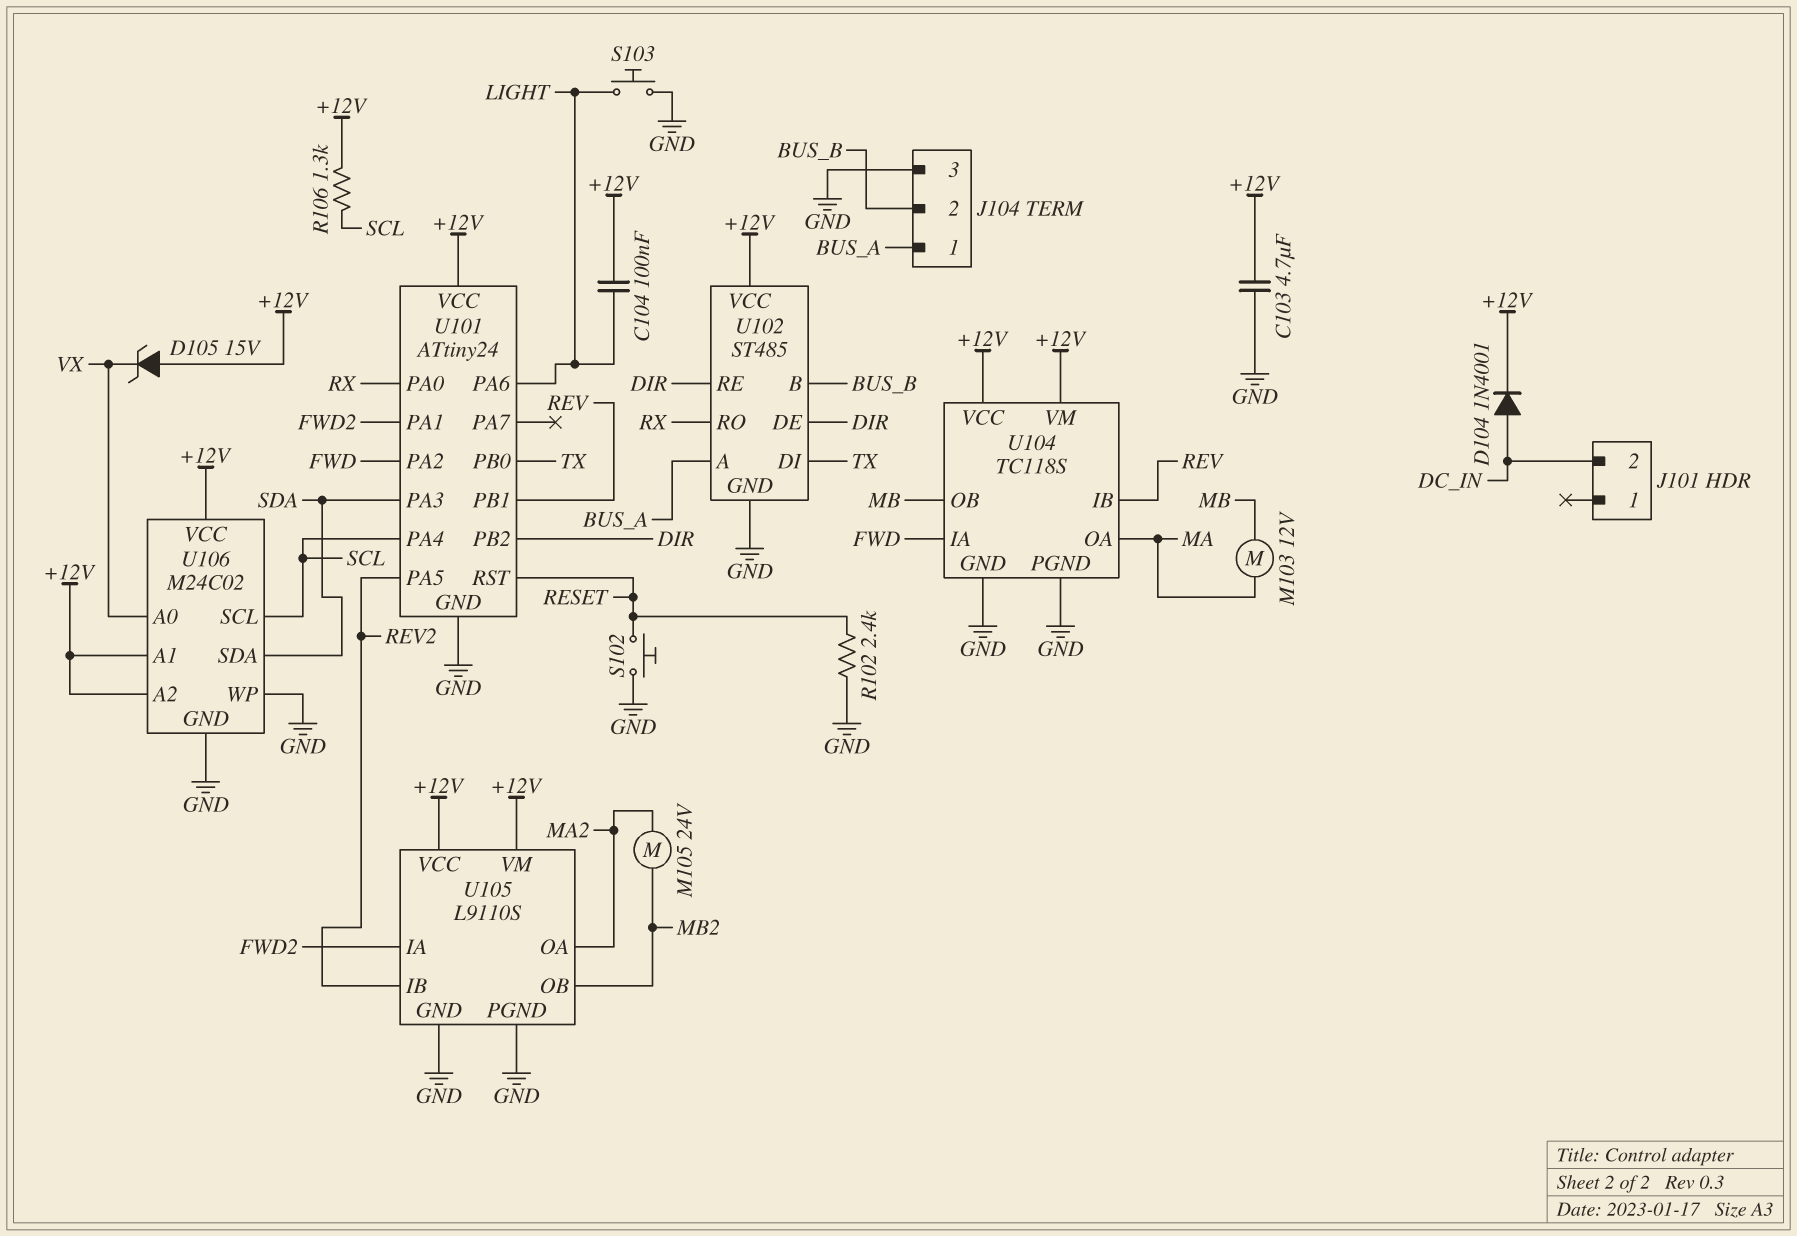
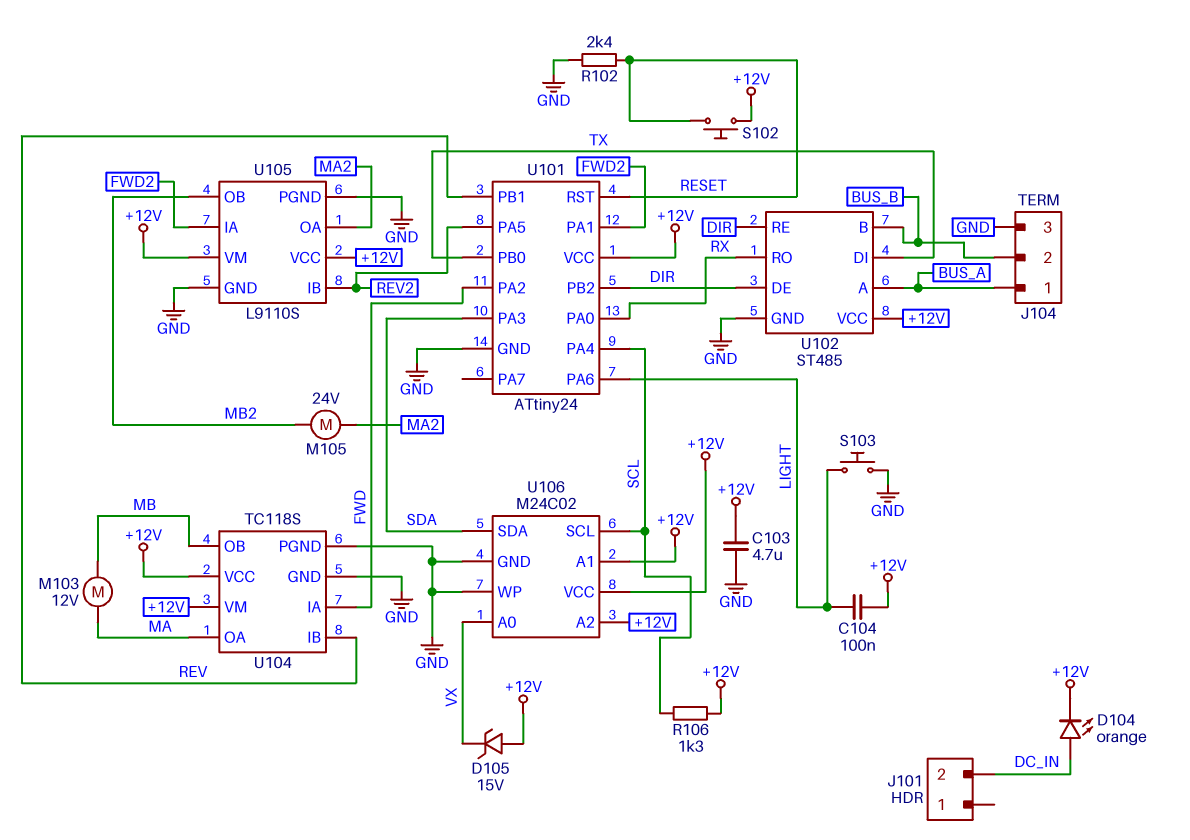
D104: diode 1N4001 (A DC_IN, K +12V) -> LED orange (A DC_IN, K +12V)
S102: button (GND, RESET) -> button (+12V, RESET)

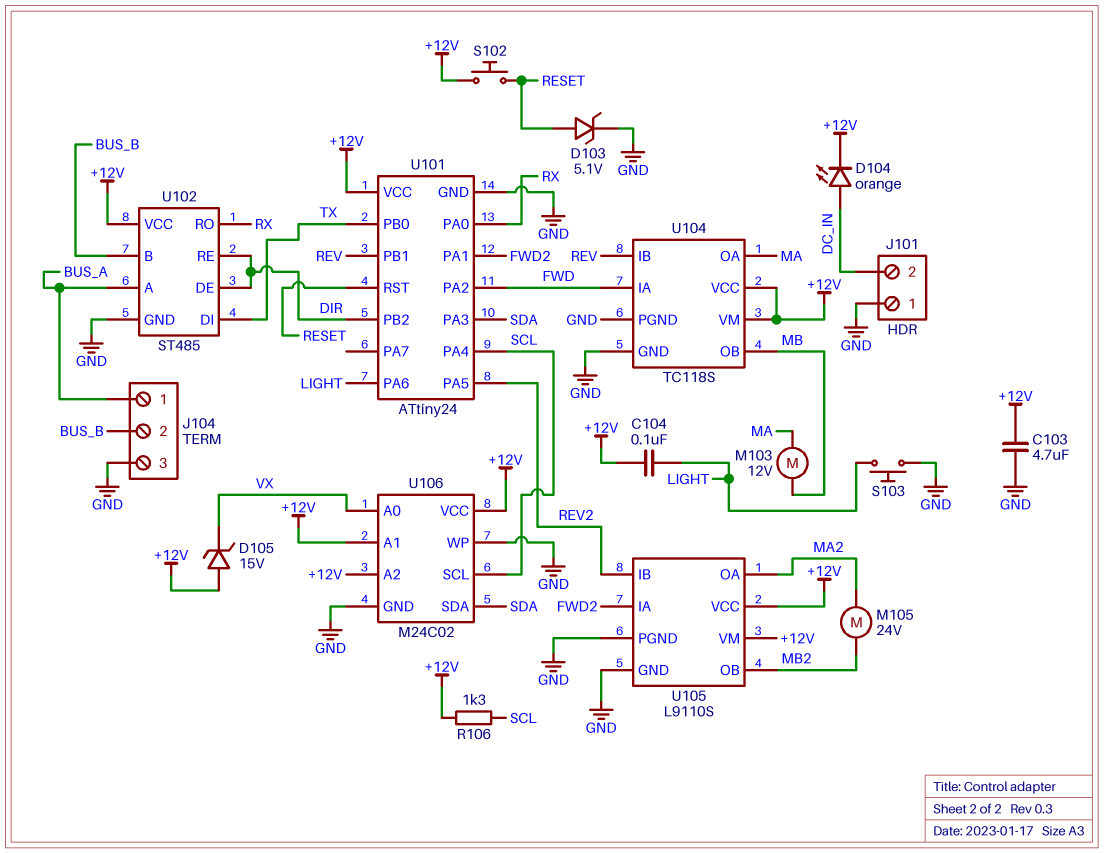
D103: none -> zener 5.1V (A RESET, K GND)
J101 pin 1: none -> GND
R102: 2.4k (GND, RESET) -> none

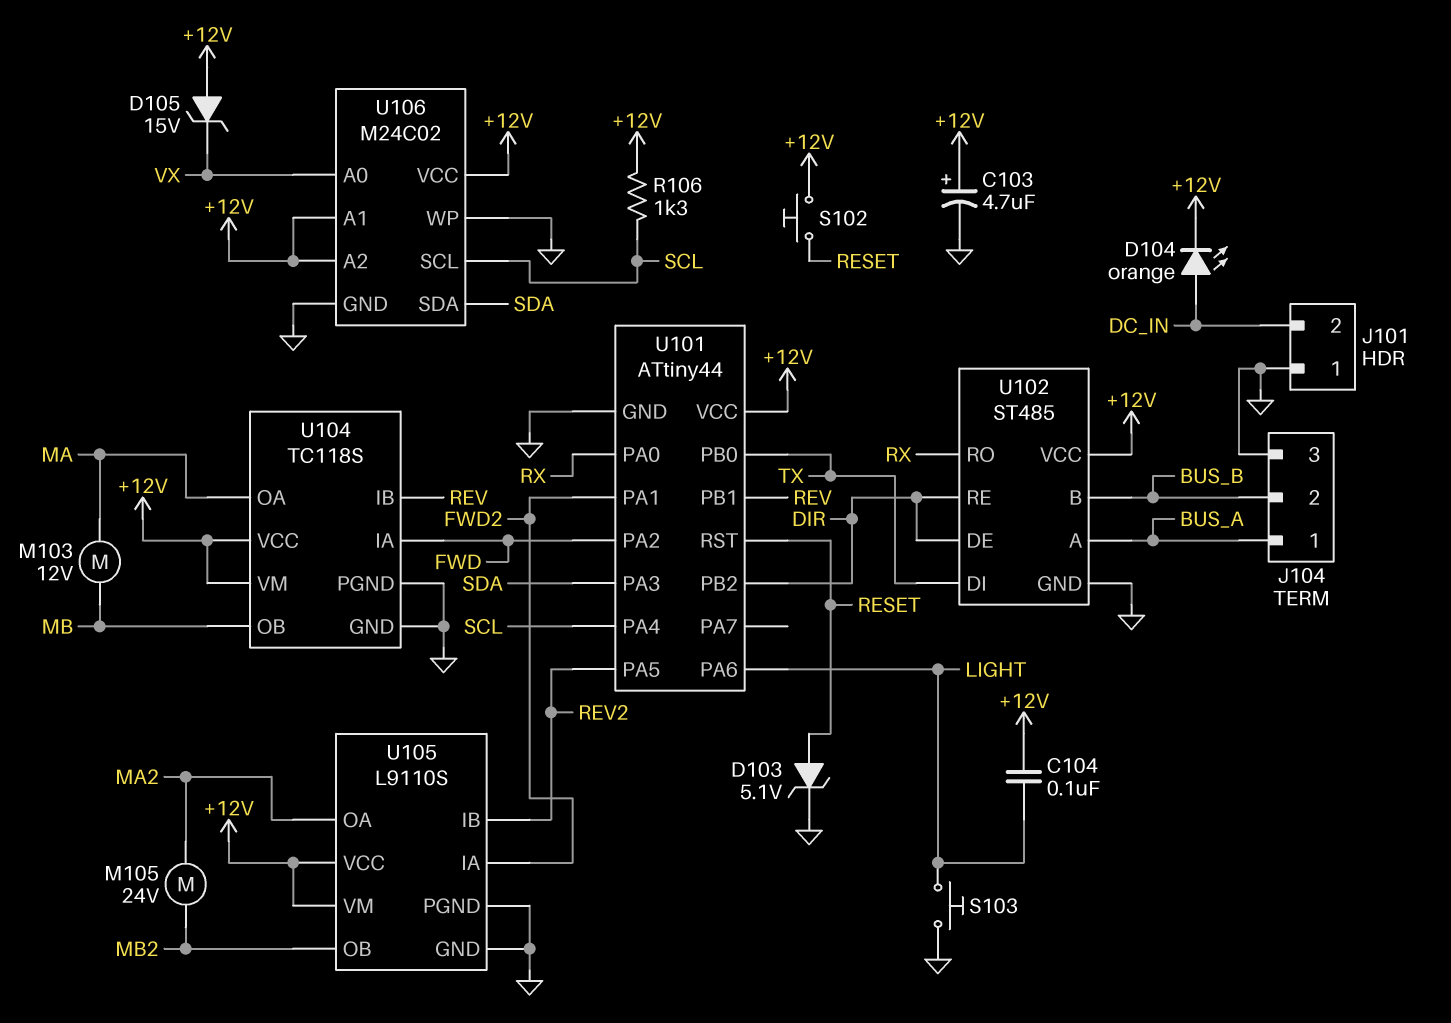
C103: 4.7uF (+12V, GND) -> 4.7uF (plus +12V, minus GND)
U101: ATtiny24 -> ATtiny44

